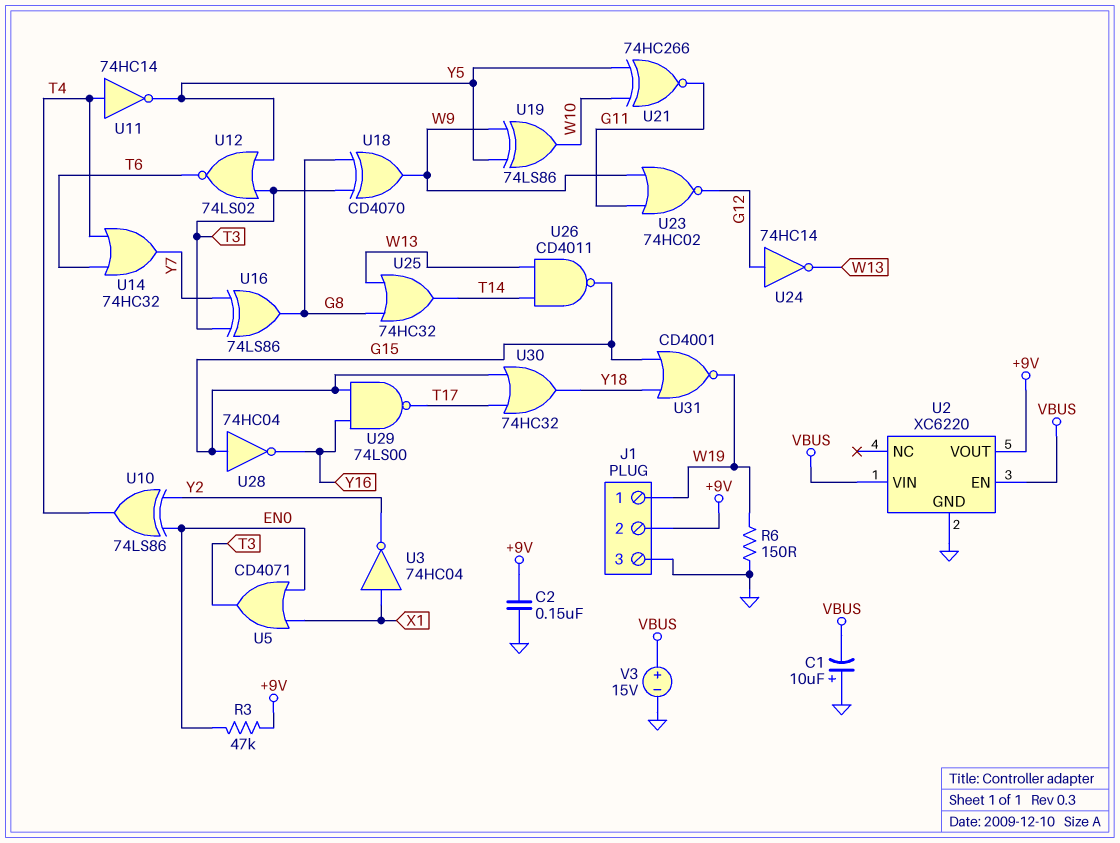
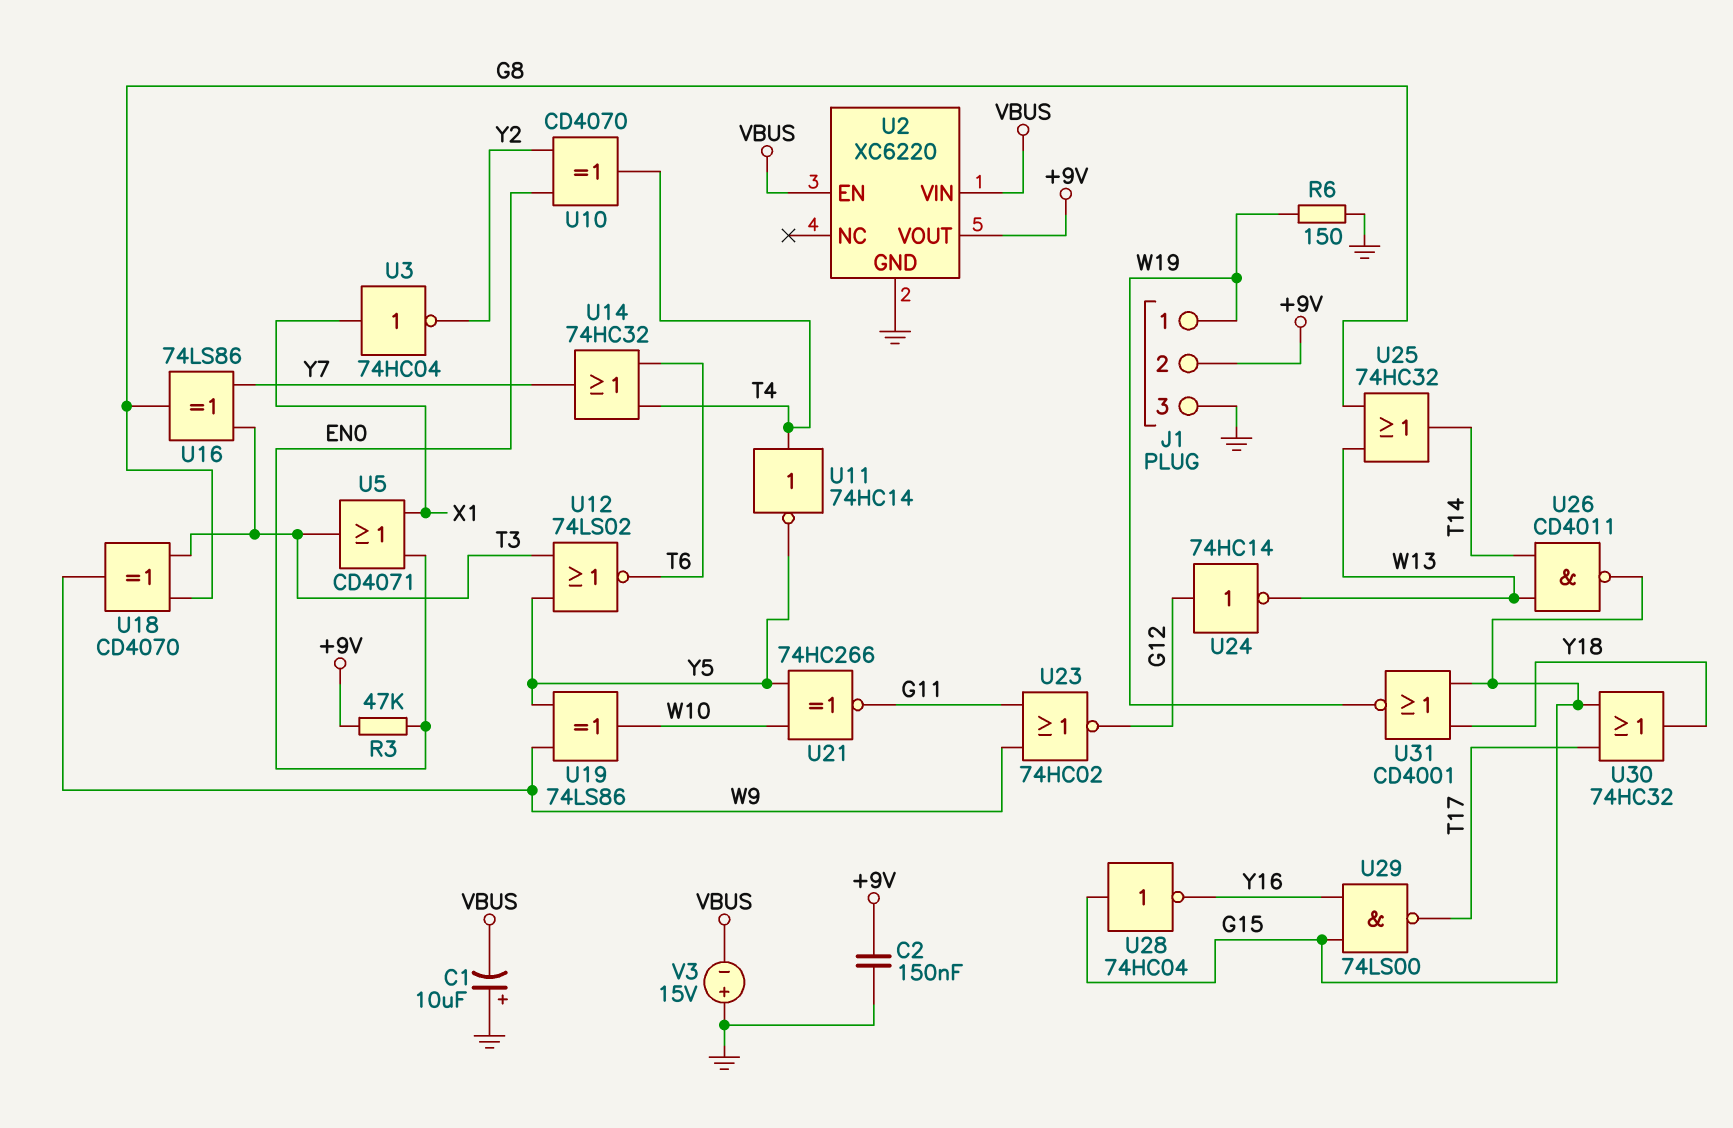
U10: XOR 74LS86 (in EN0, in Y2, out T4) -> XOR CD4070 (in EN0, in Y2, out T4)
V3: 15V (plus VBUS, minus GND) -> 15V (plus GND, minus VBUS)

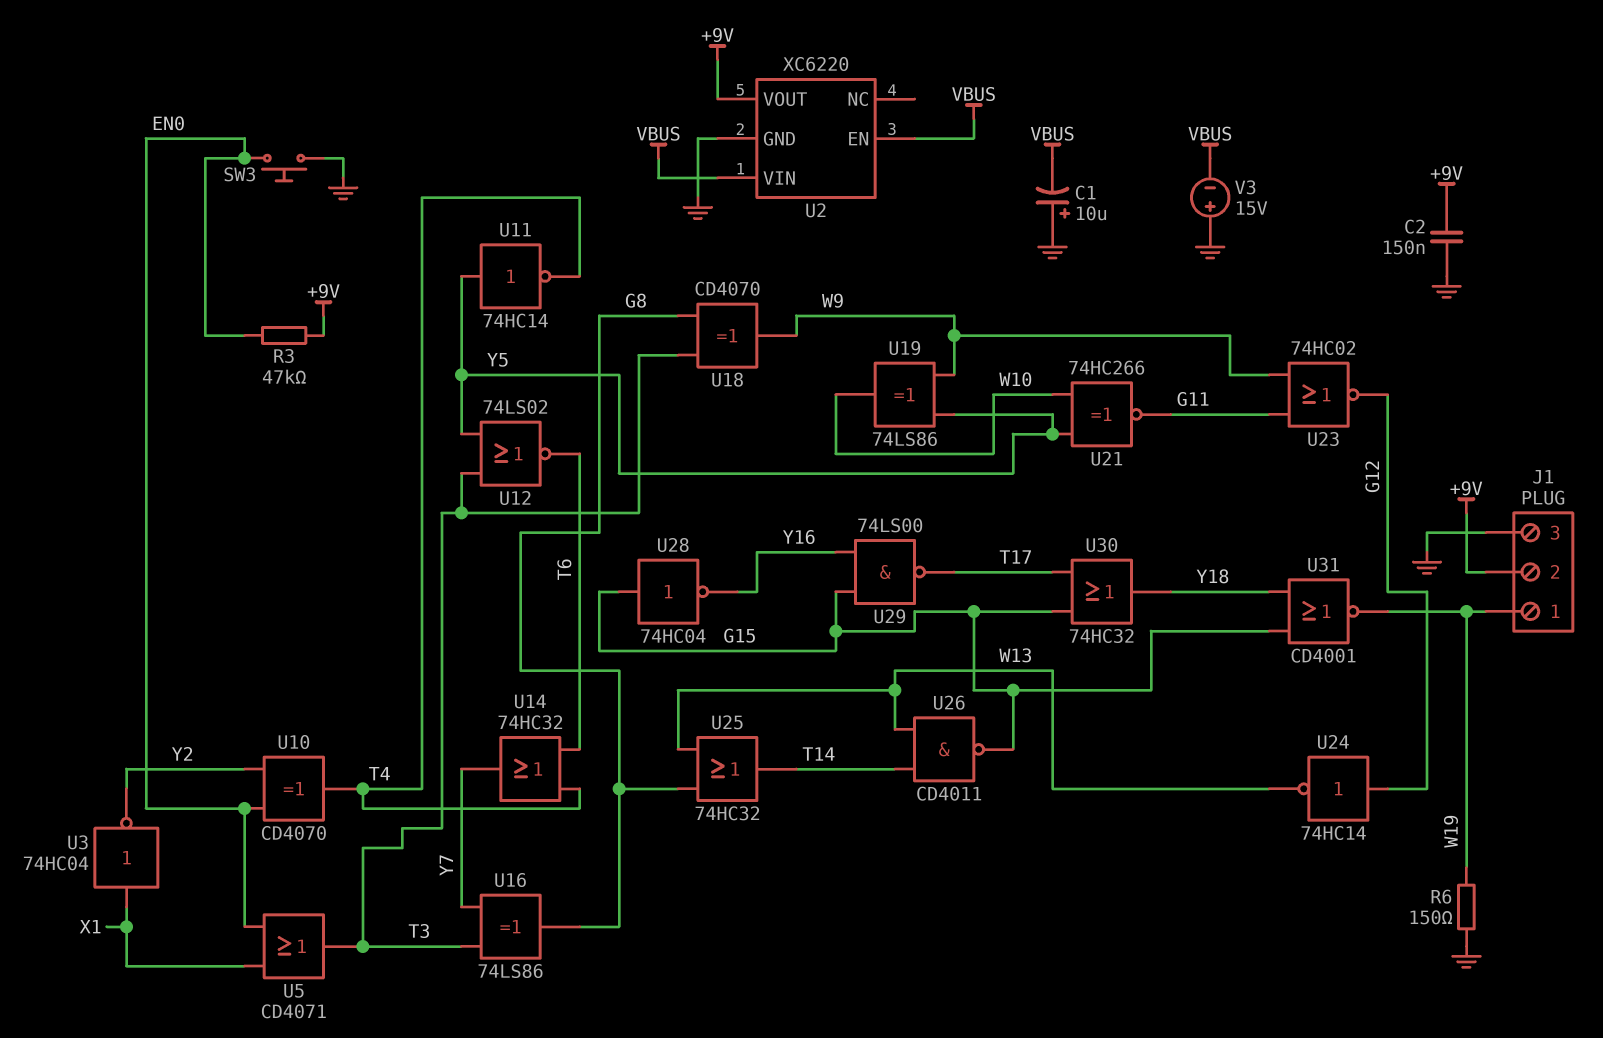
SW3: none -> button (EN0, GND)
U11: NOT 74HC14 (in T4, out Y5) -> NOT 74HC14 (in Y5, out T4)

